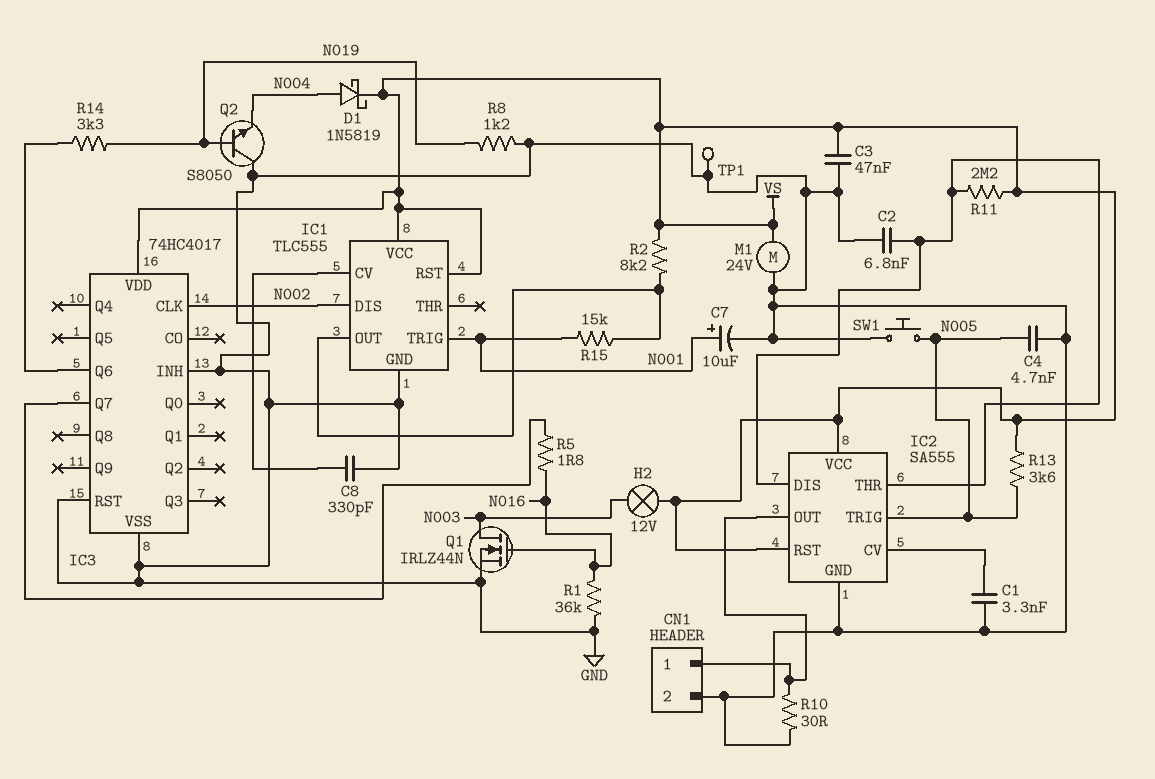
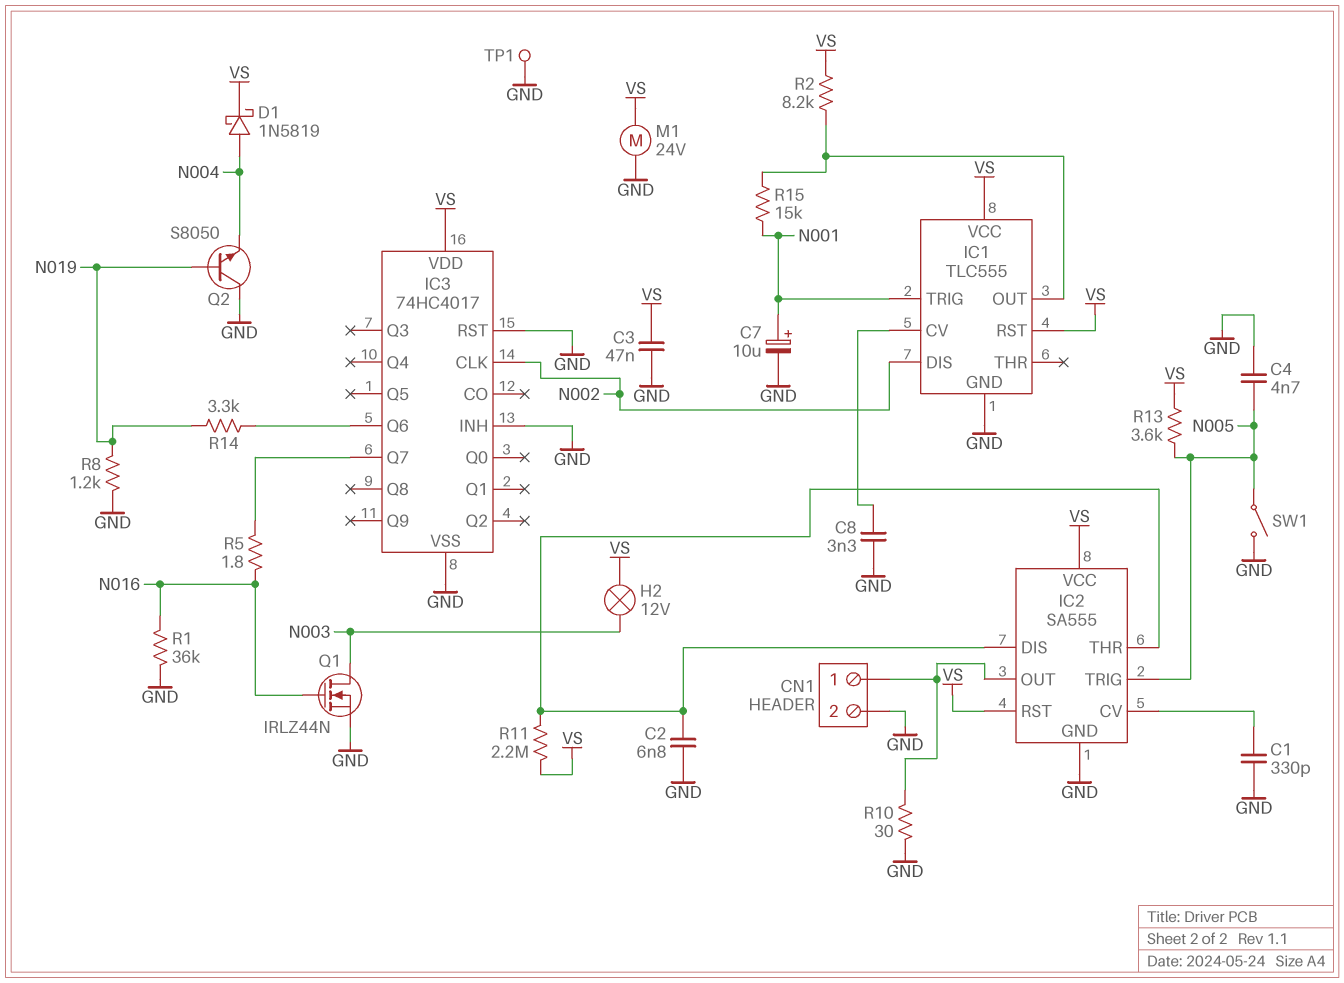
C1: 3.3nF (GND, IC2/CV) -> 330pF (GND, IC2/CV)
C8: 330pF (GND, IC1/CV) -> 3.3nF (GND, IC1/CV)
SW1: button (GND, N005) -> switch (GND, N005)

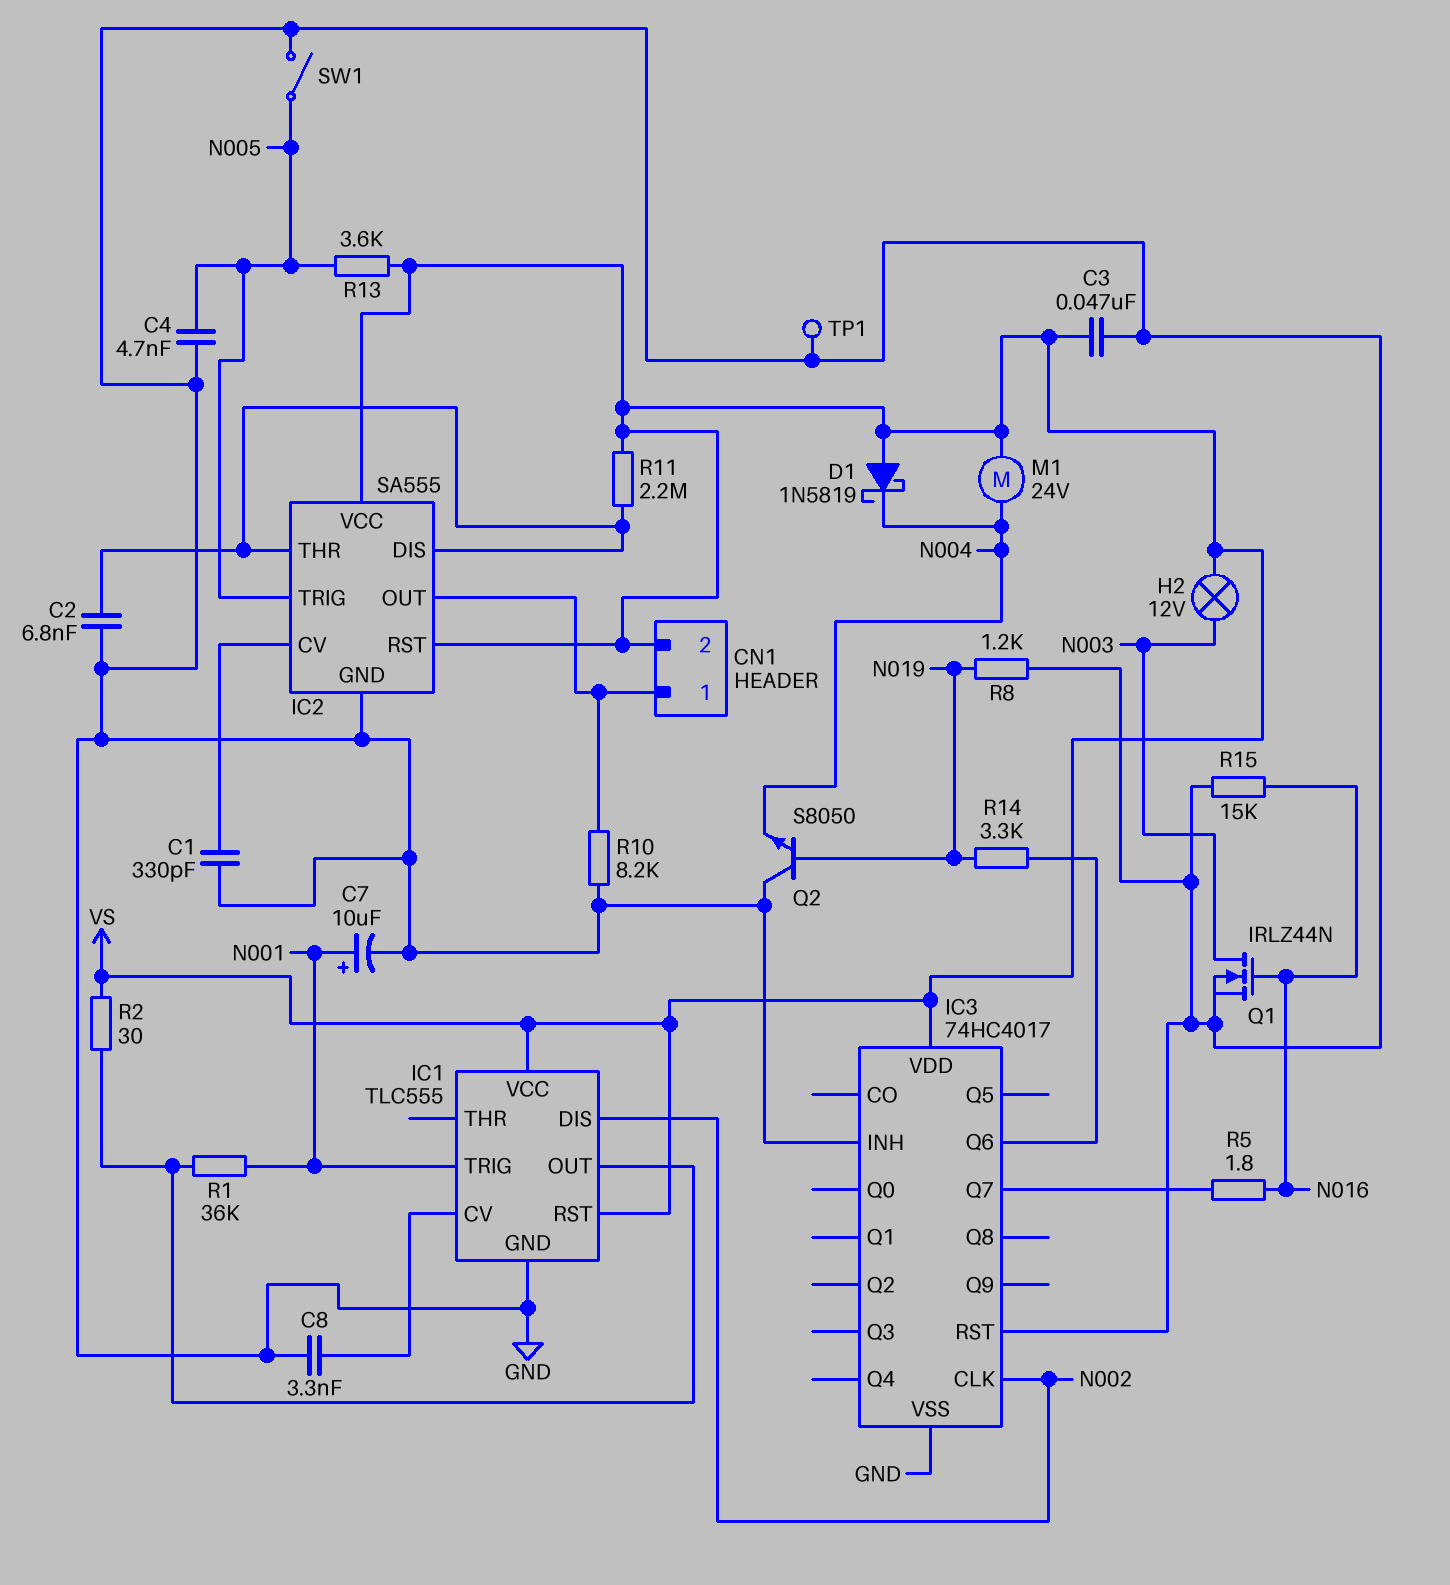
CN1 pin 2: GND -> VS
D1: schottky 1N5819 (A N004, K VS) -> schottky 1N5819 (A VS, K N004)
M1: motor 24V (GND, VS) -> motor 24V (N004, VS)
R1: 36k (GND, N016) -> 36k (IC1/OUT, N001)
R2: 8.2k (IC1/OUT, VS) -> 30 (IC1/OUT, VS)
R10: 30 (CN1/1, GND) -> 8.2k (CN1/1, GND)
R15: 15k (IC1/OUT, N001) -> 15k (GND, N016)

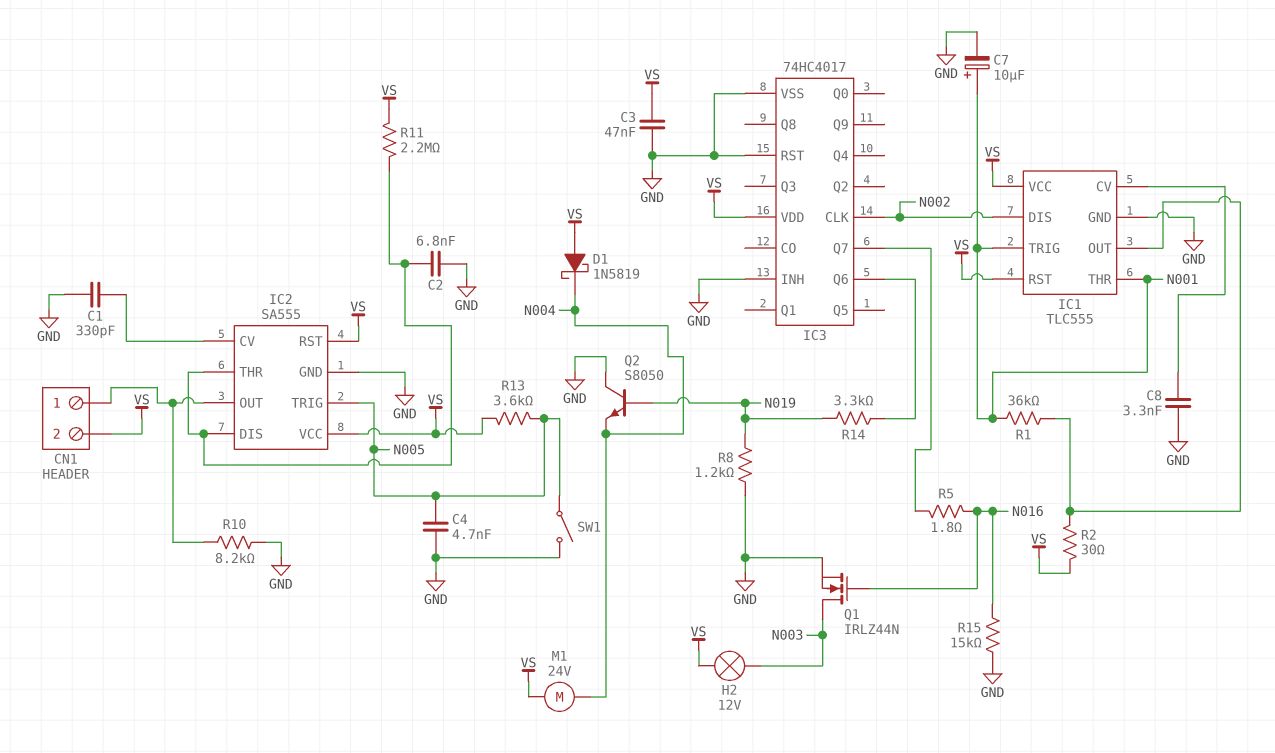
IC1 pin THR: none -> N001
TP1: test point (GND) -> none

